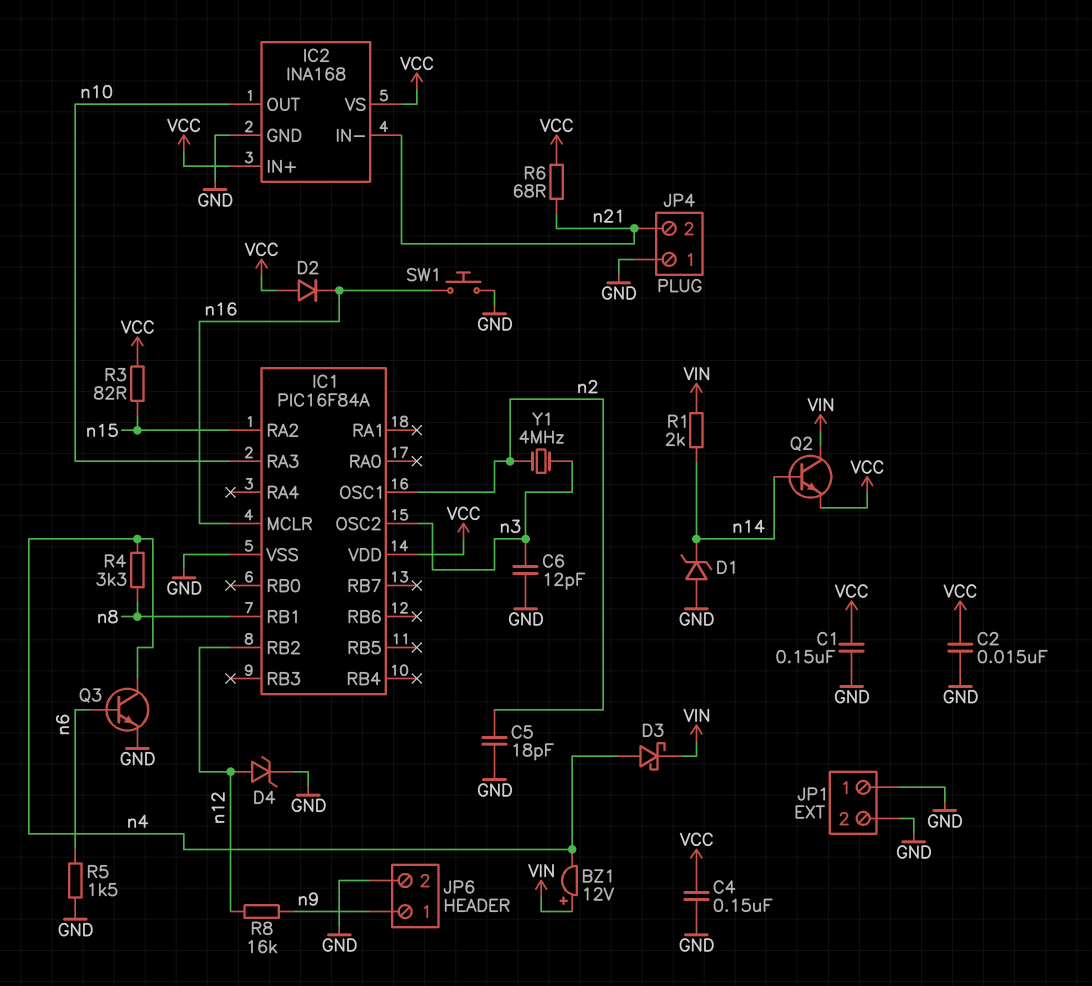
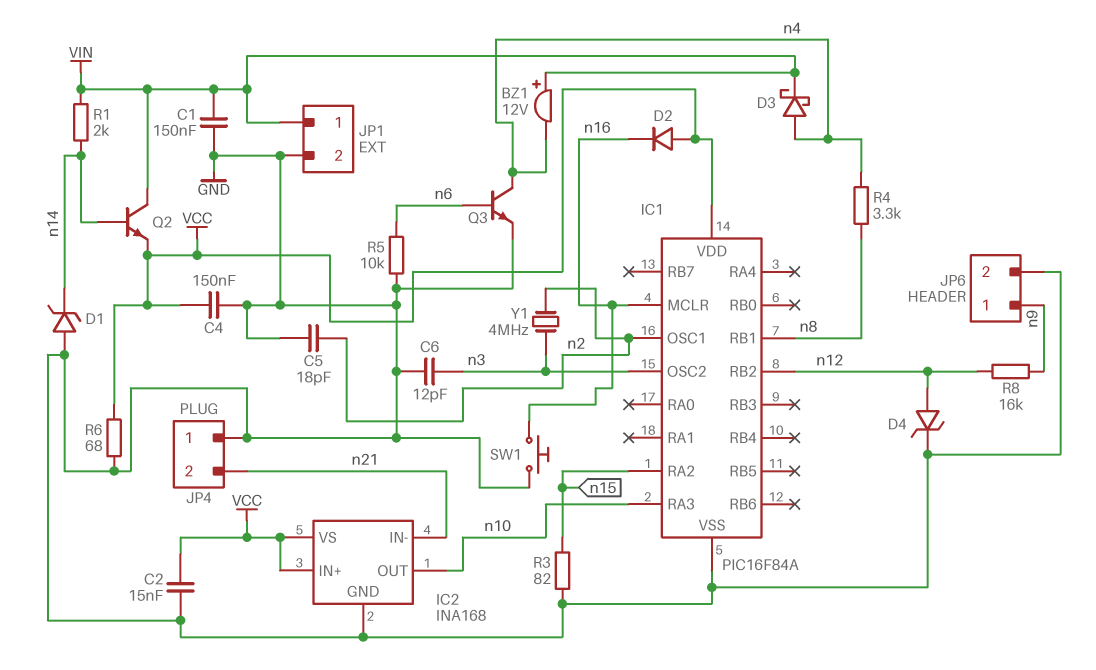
C1: 150nF (GND, VCC) -> 150nF (GND, VIN)
JP1 pin 1: GND -> VIN
R3: 82 (VCC, n15) -> 82 (GND, n15)
R5: 1.5k (GND, n6) -> 10k (GND, n6)
R6: 68 (VCC, n21) -> 68 (GND, VCC)

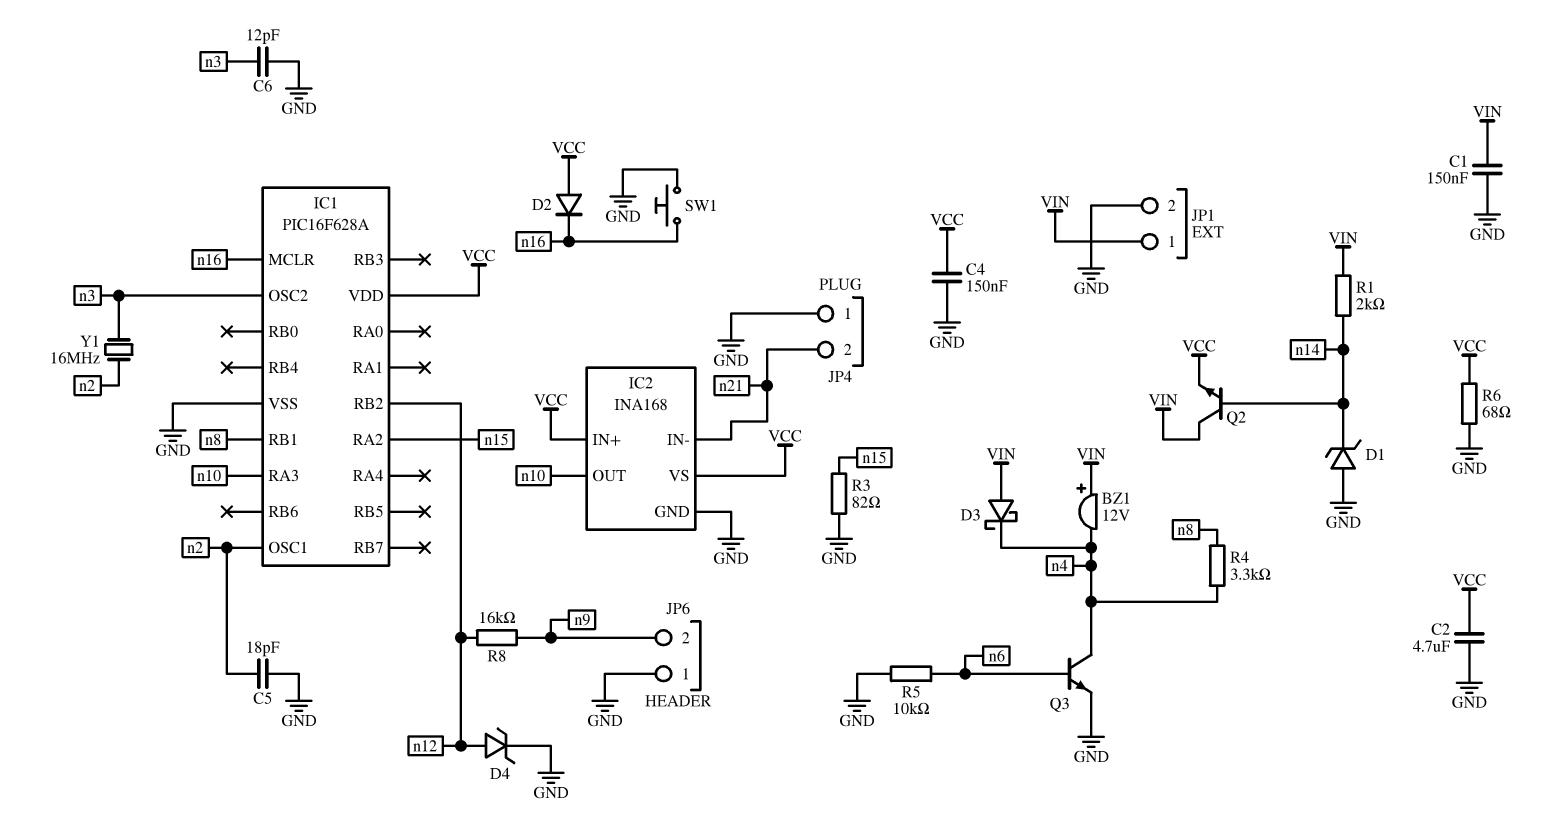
C2: 15nF (GND, VCC) -> 4.7uF (GND, VCC)
D3: schottky (A n4, K VIN) -> schottky (A VIN, K n4)
IC1: PIC16F84A -> PIC16F628A
JP6 pin 1: n9 -> GND
JP6 pin 2: GND -> n9
Y1: 4MHz (n2, n3) -> 16MHz (n2, n3)

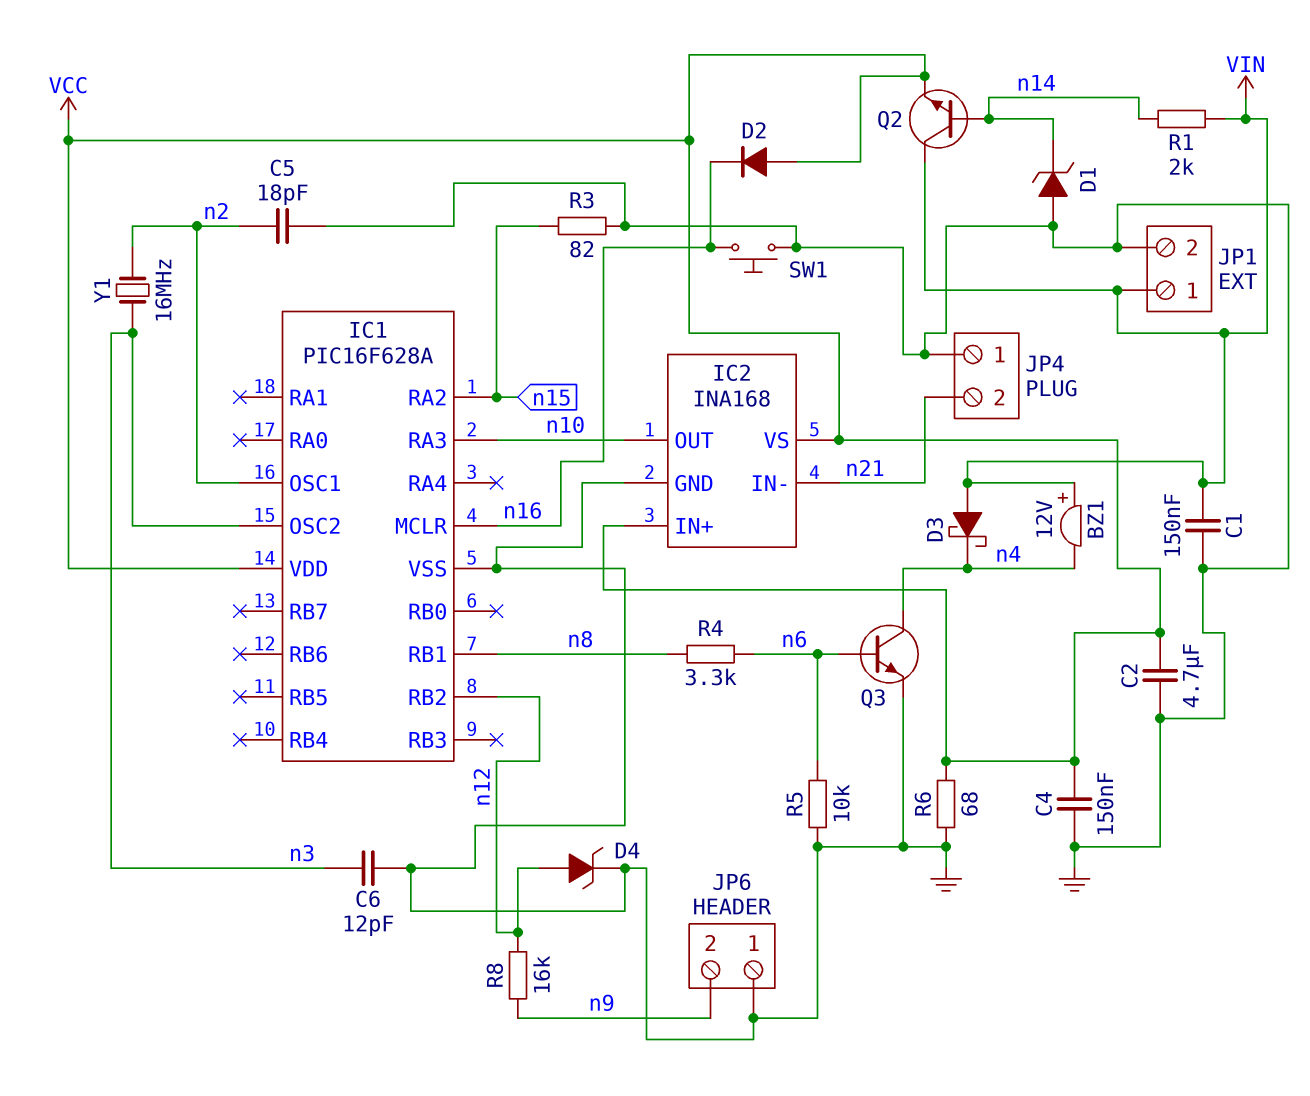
R4: 3.3k (n4, n8) -> 3.3k (n6, n8)

